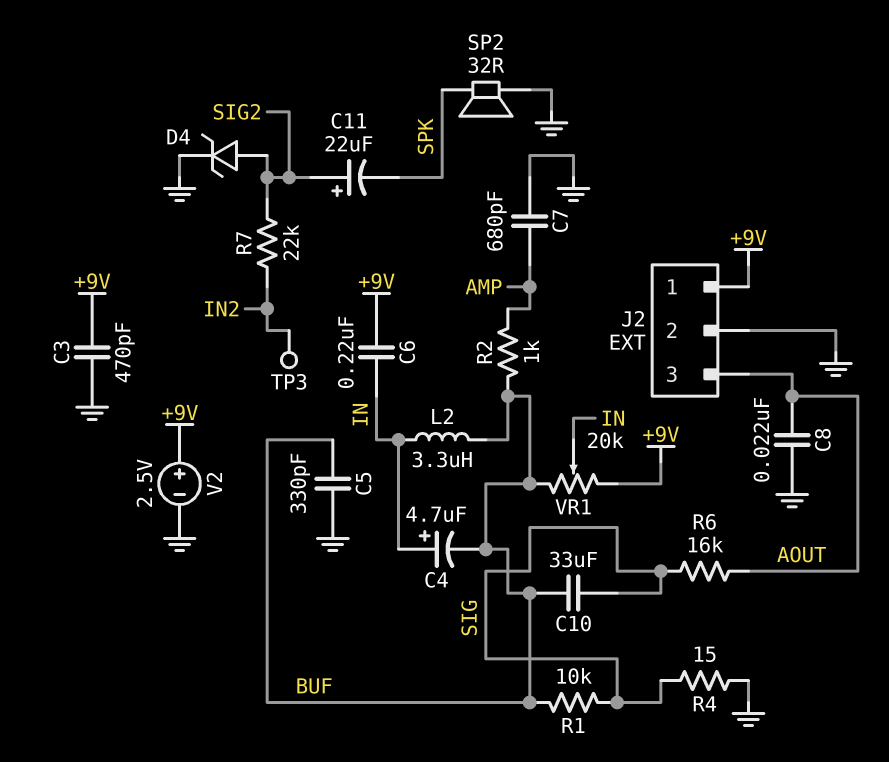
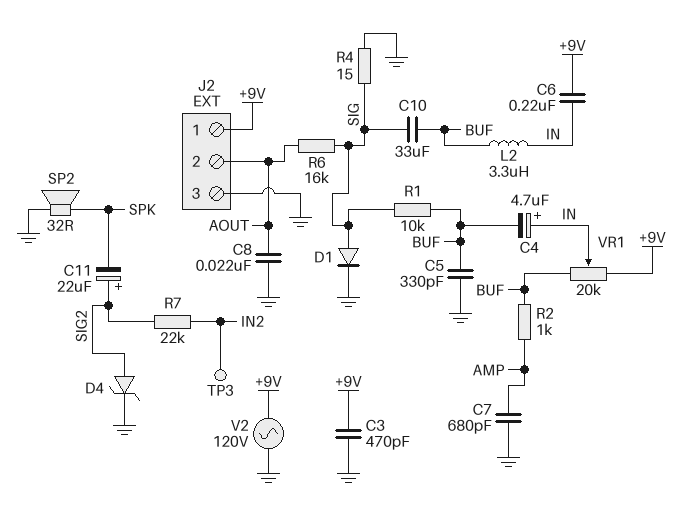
D1: none -> diode (A SIG, K GND)
J2 pin 2: GND -> AOUT
J2 pin 3: AOUT -> GND
V2: 2.5V (plus +9V, minus GND) -> AC 120V (+9V, GND)

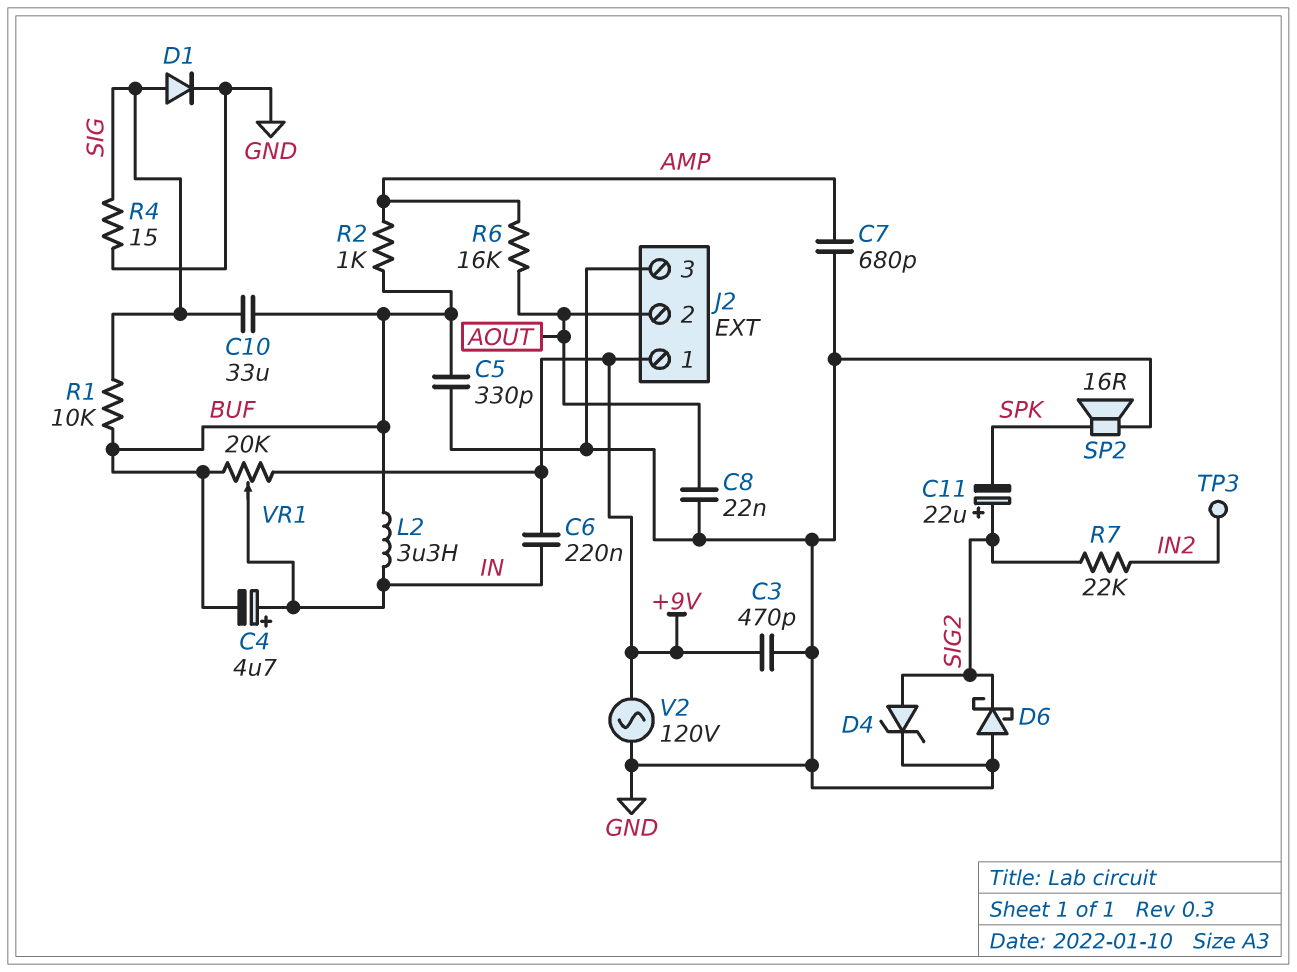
D6: none -> schottky (A GND, K SIG2)
R6: 16k (AOUT, SIG) -> 16k (AMP, AOUT)
SP2: speaker 32R (GND, SPK) -> speaker 16R (GND, SPK)

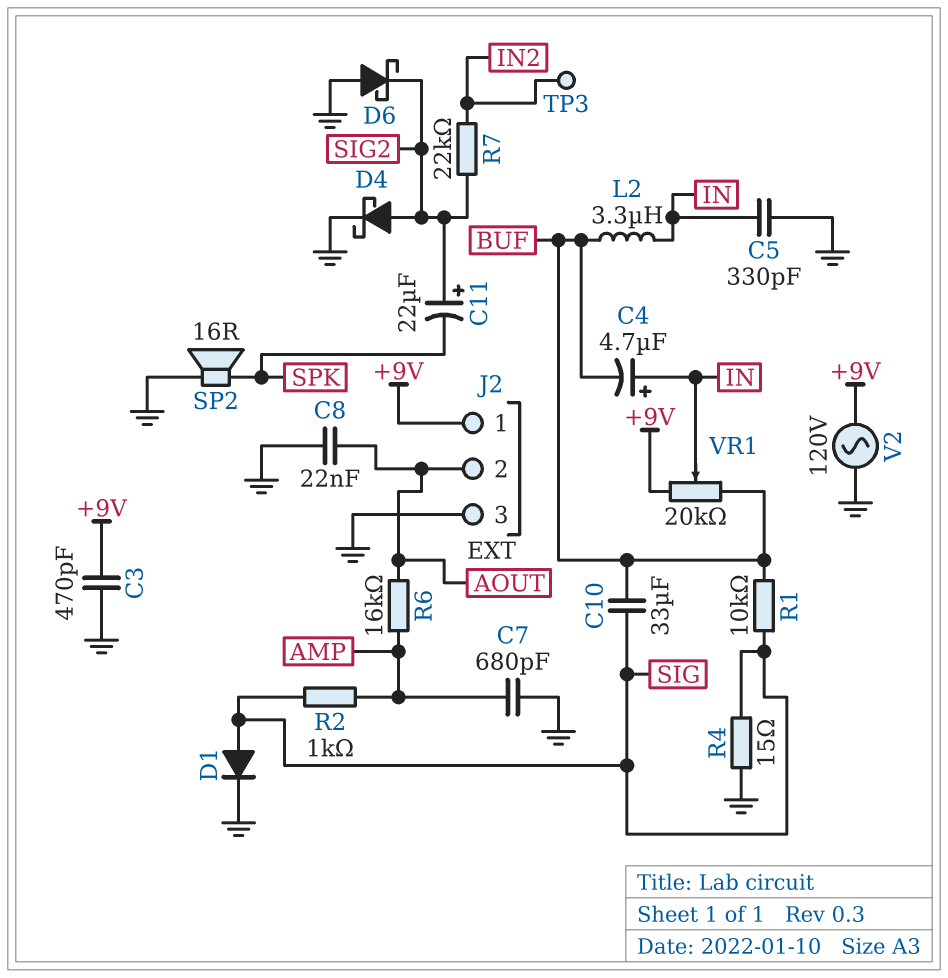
C5: 330pF (BUF, GND) -> 330pF (GND, IN)
C6: 220nF (+9V, IN) -> none
D4: zener (A SIG2, K GND) -> schottky (A SIG2, K GND)
R2: 1k (AMP, BUF) -> 1k (AMP, SIG)

